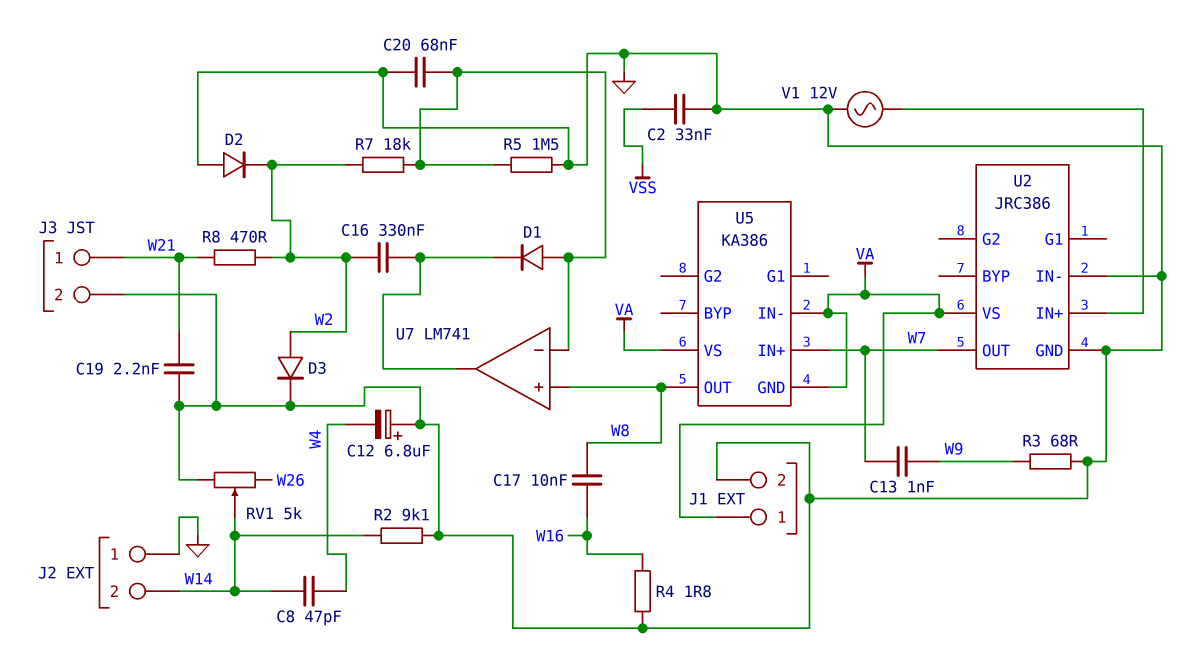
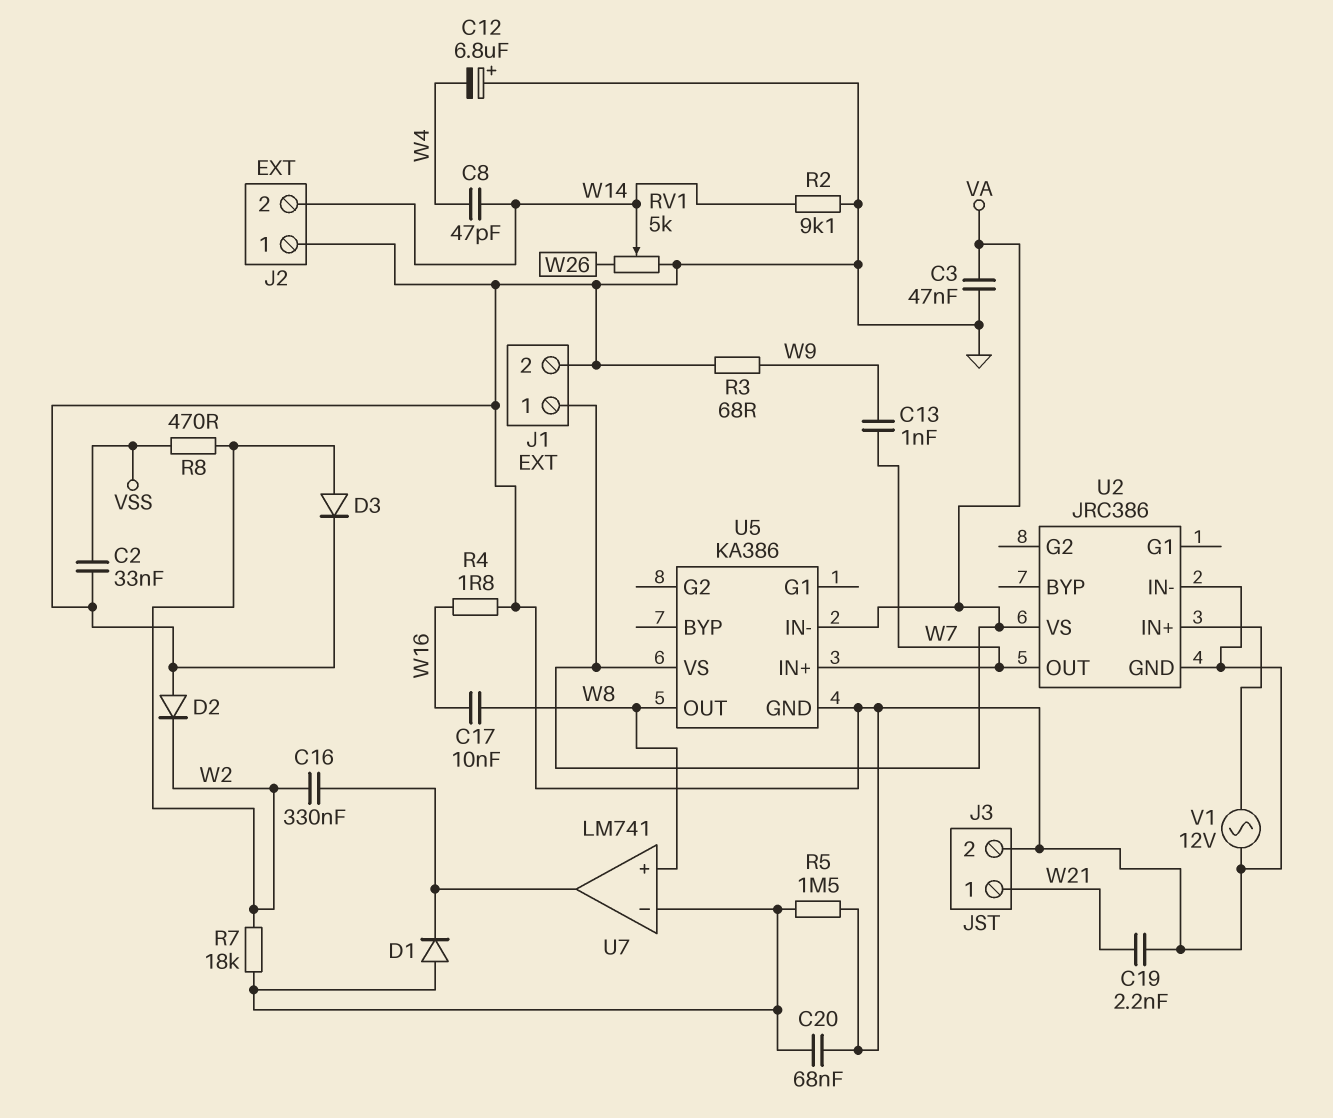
C3: none -> 47nF (GND, VA)
R8: 470 (W2, W21) -> 470 (VSS, W2)
U5 pin GND: VA -> GND

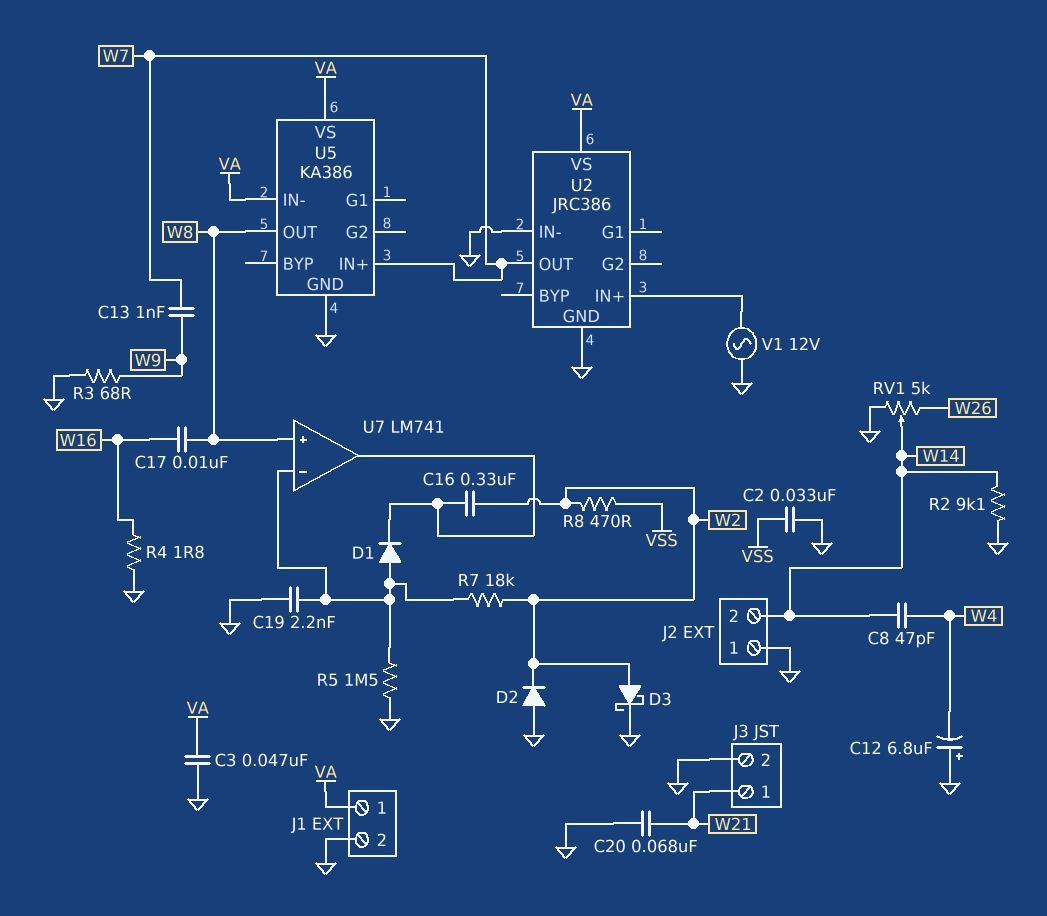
C19: 2.2nF (GND, W21) -> 2.2nF (GND, U7/in-)
C20: 68nF (GND, U7/in-) -> 68nF (GND, W21)
D3: diode (A W2, K GND) -> schottky (A W2, K GND)

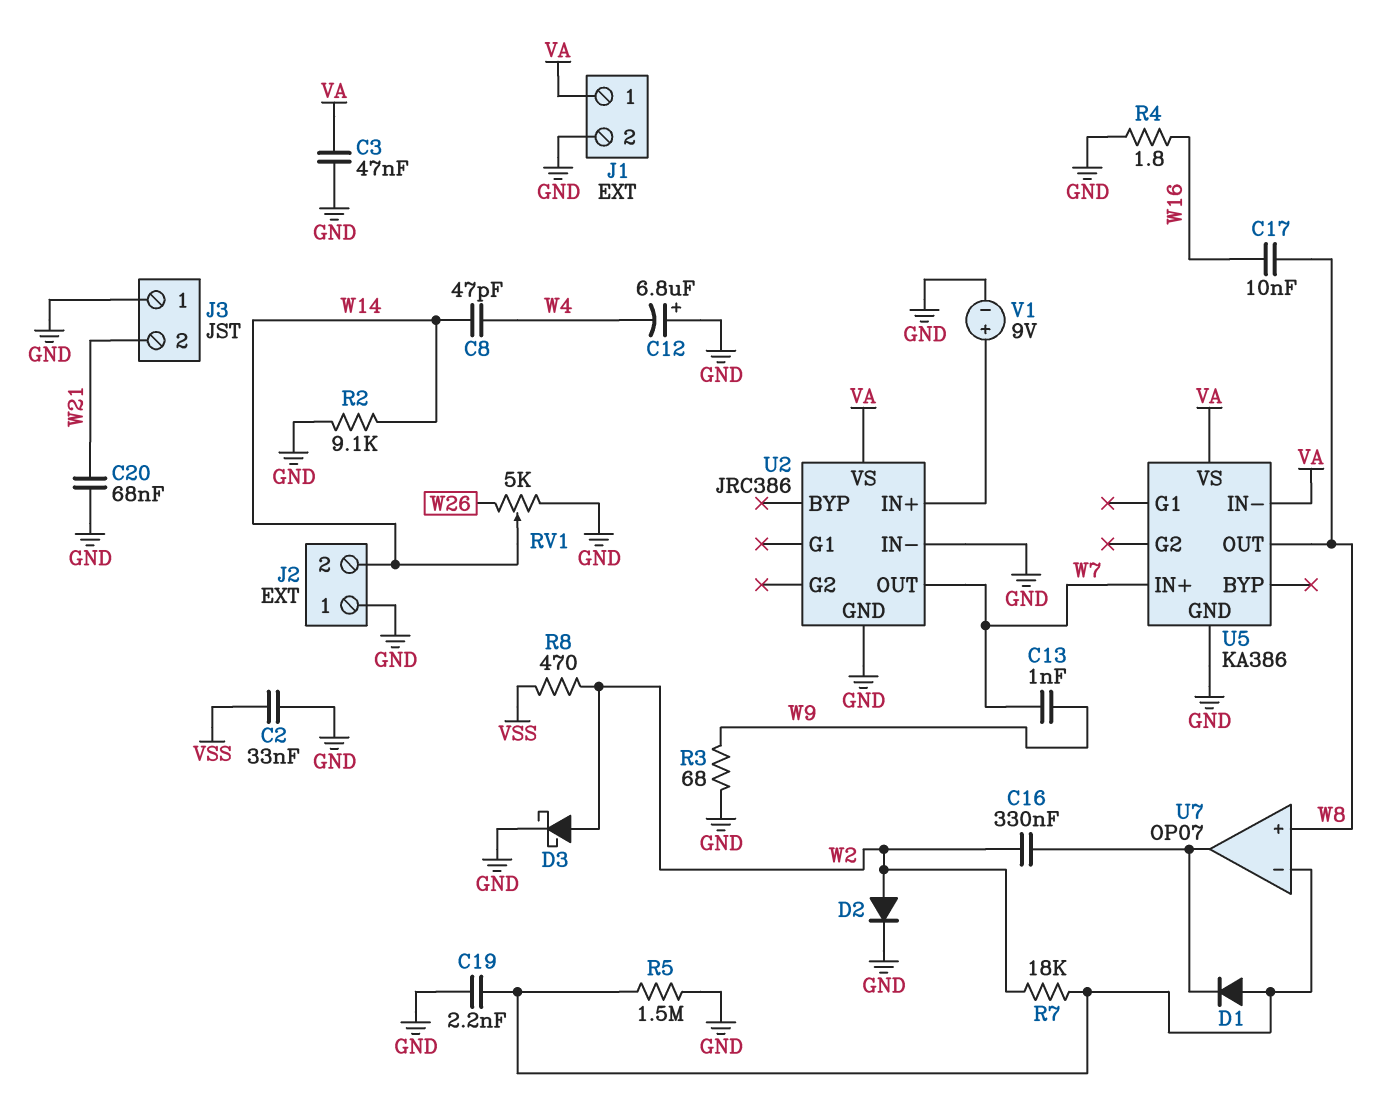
D2: diode (A GND, K W2) -> diode (A W2, K GND)
J3 pin 1: W21 -> GND
J3 pin 2: GND -> W21
U7: LM741 -> OP07
V1: AC 12V (GND, U2/IN+) -> 9V (plus U2/IN+, minus GND)

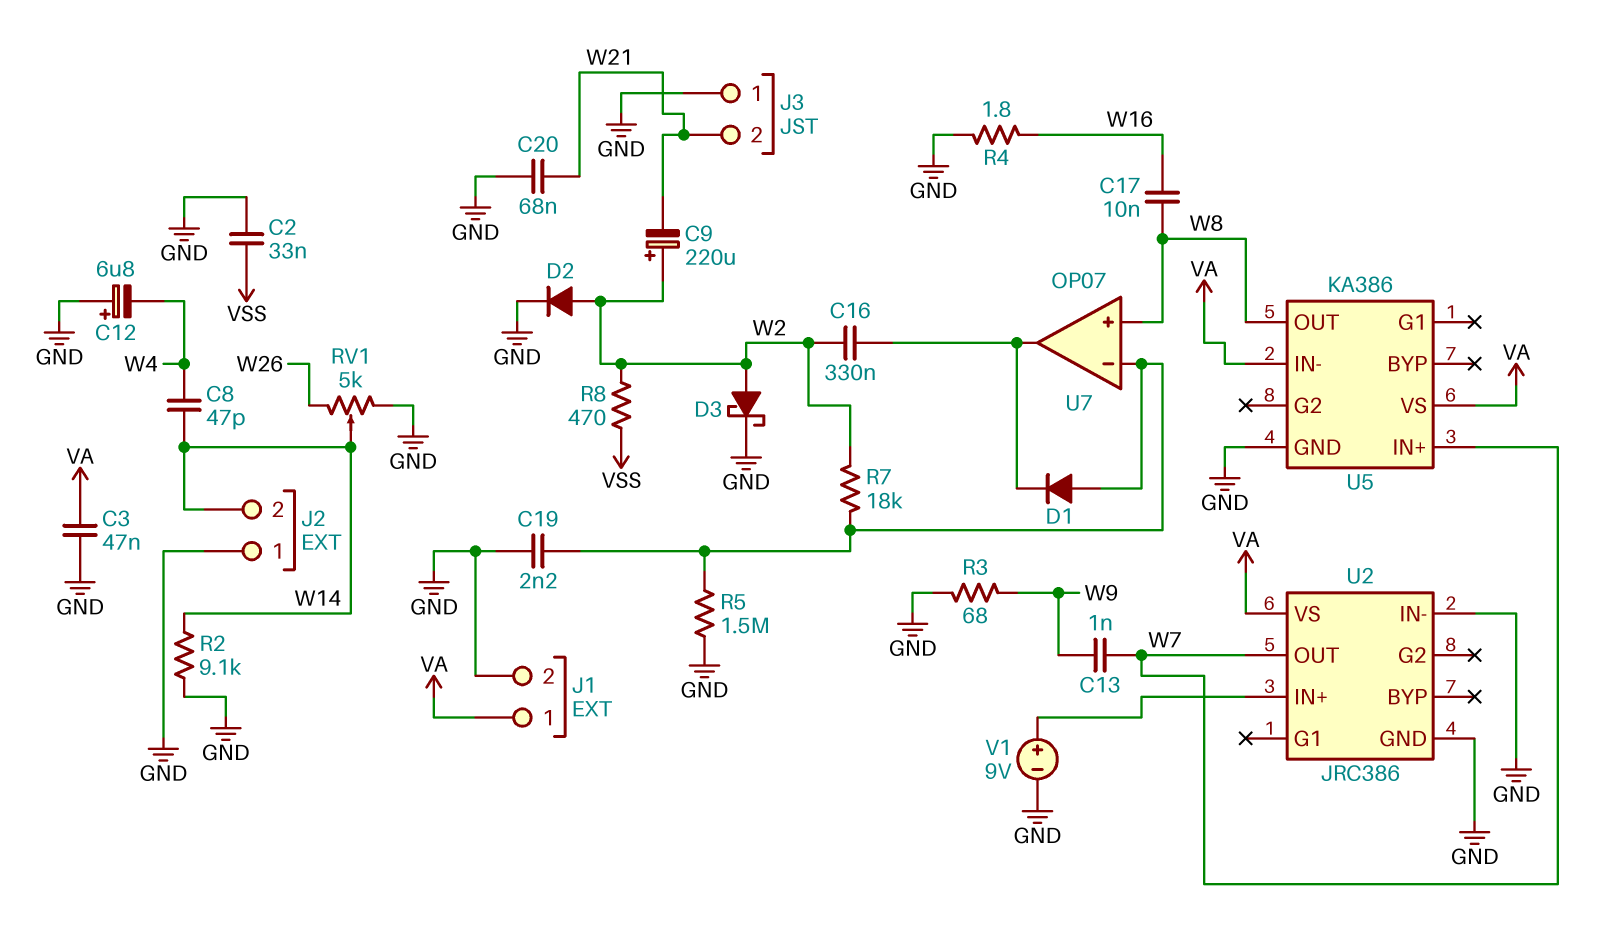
C9: none -> 220uF (plus W2, minus W21)

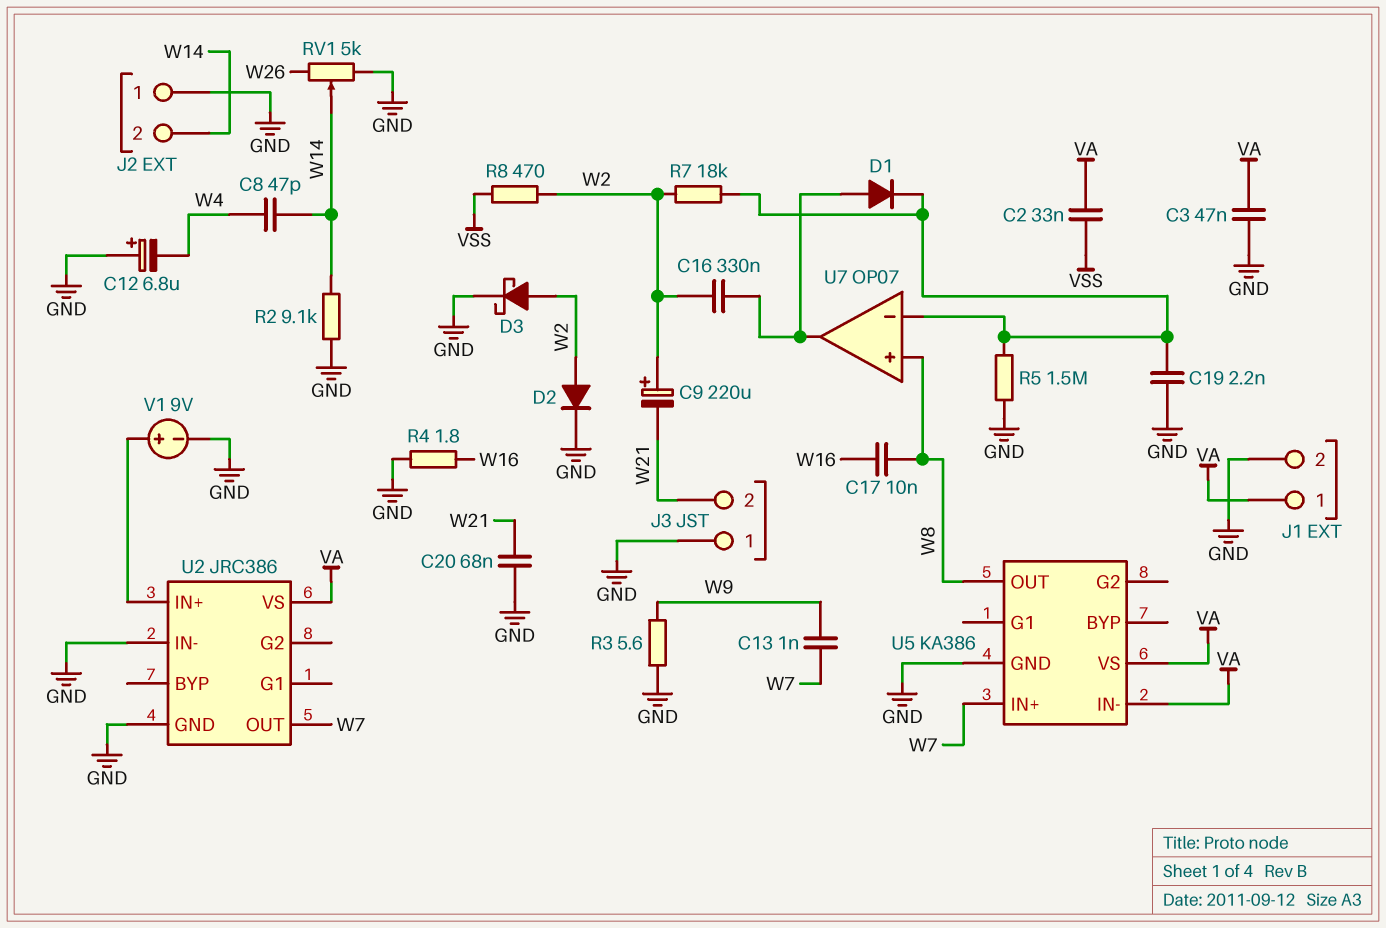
C2: 33nF (GND, VSS) -> 33nF (VA, VSS)
D1: diode (A U7/in-, K U7/out) -> diode (A U7/out, K U7/in-)
R3: 68 (GND, W9) -> 5.6 (GND, W9)

